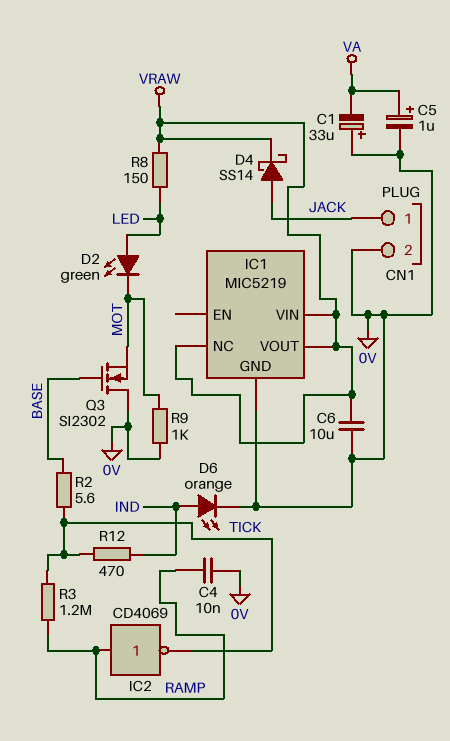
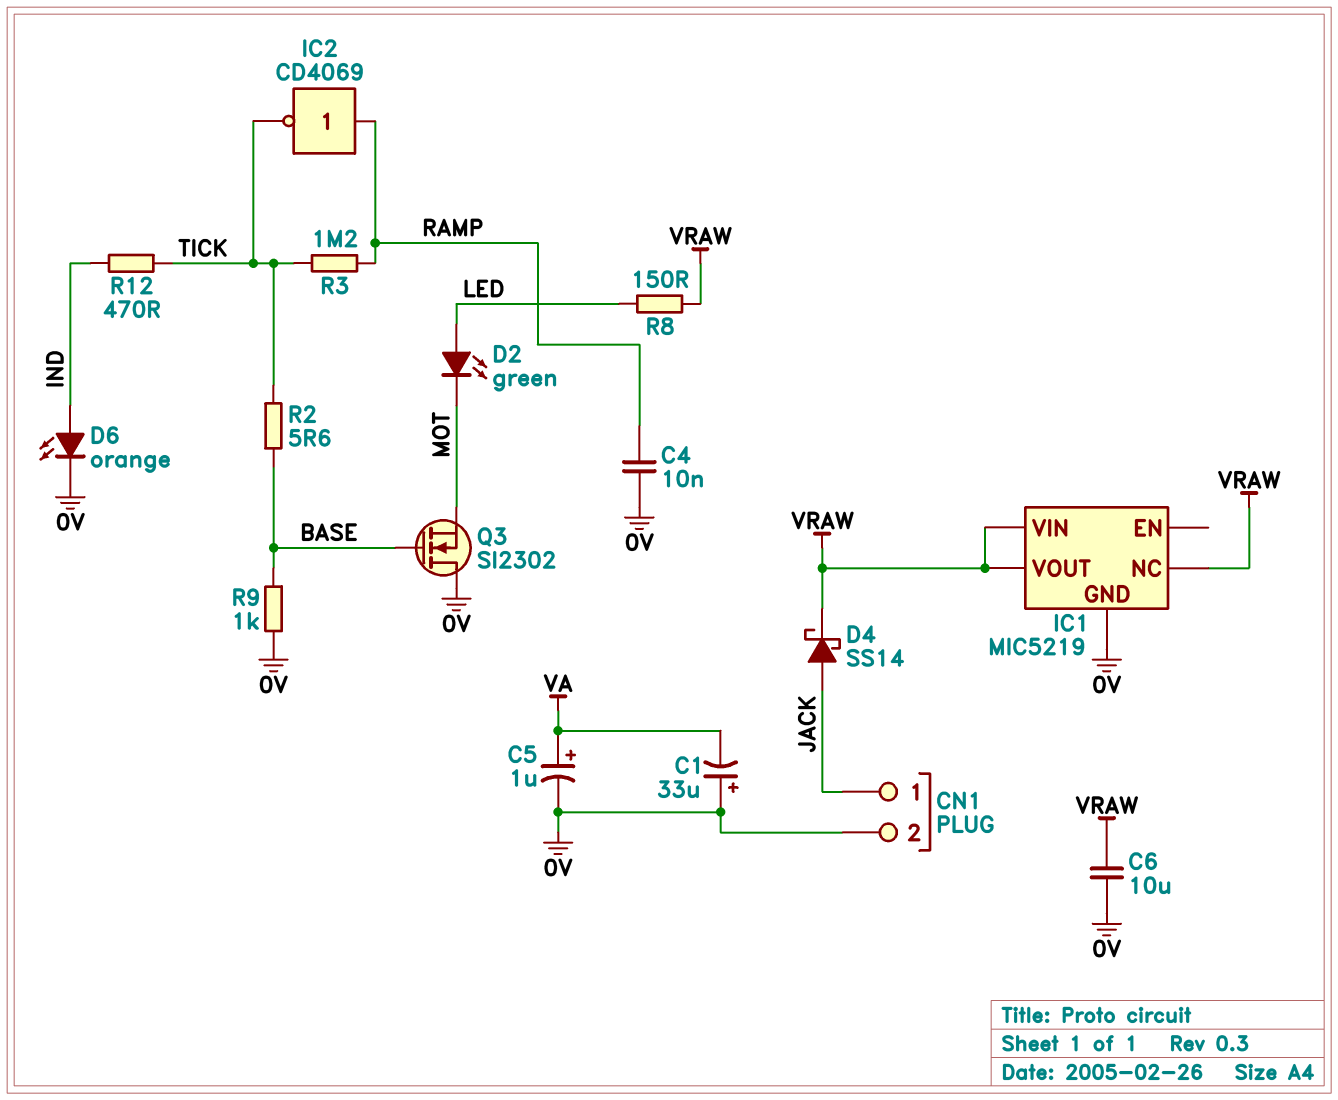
R9: 1k (0V, MOT) -> 1k (0V, BASE)

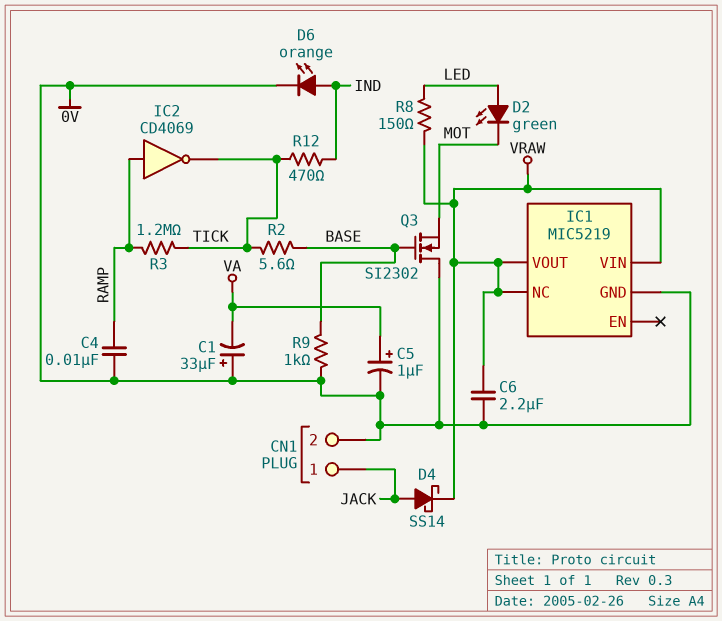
C6: 10uF (0V, VRAW) -> 2.2uF (0V, VRAW)

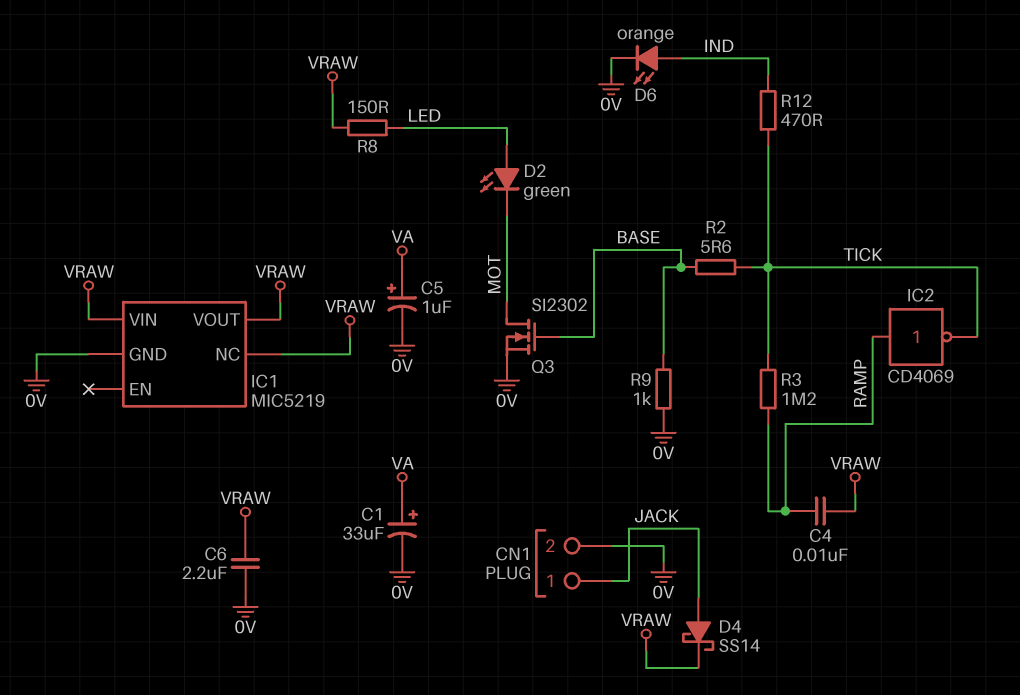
C1: 33uF (plus 0V, minus VA) -> 33uF (plus VA, minus 0V)
C4: 10nF (0V, RAMP) -> 10nF (RAMP, VRAW)
Q3: NMOS SI2302 (G BASE, D 0V, S MOT) -> NMOS SI2302 (G BASE, D MOT, S 0V)

